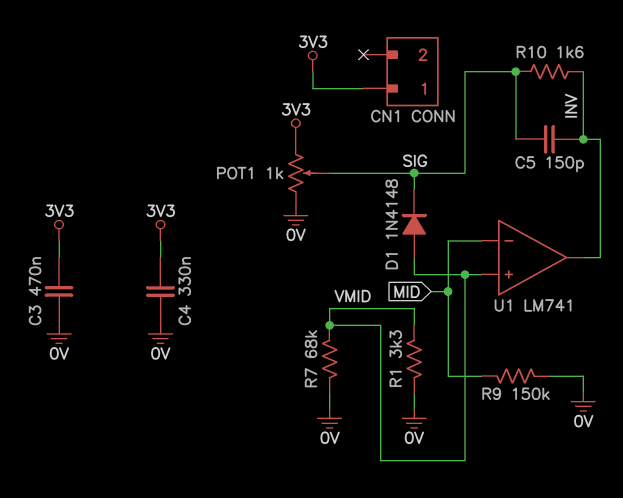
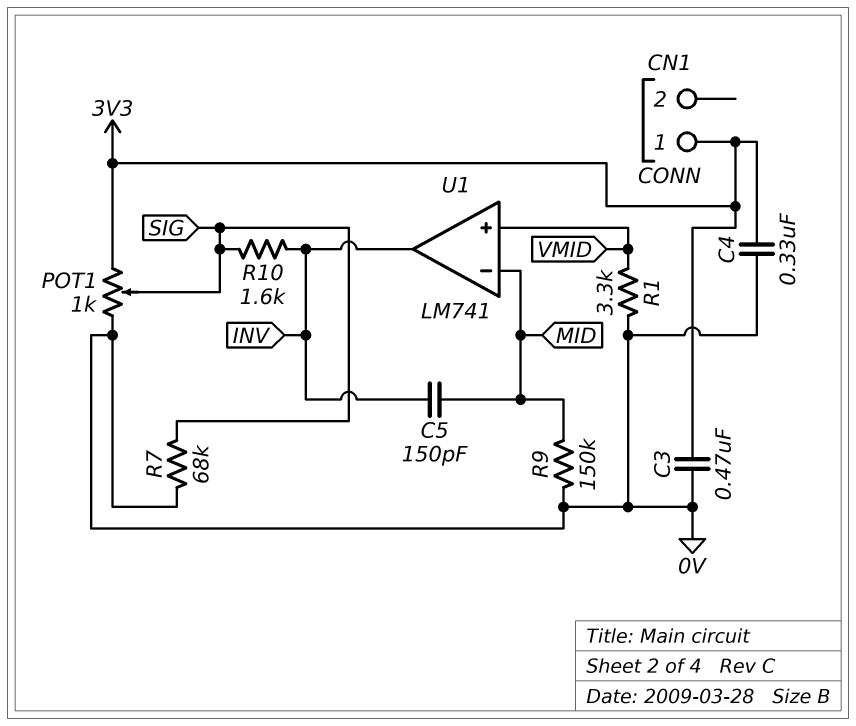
C5: 150pF (INV, SIG) -> 150pF (INV, MID)
D1: diode 1N4148 (A VMID, K SIG) -> none
R7: 68k (0V, VMID) -> 68k (0V, SIG)

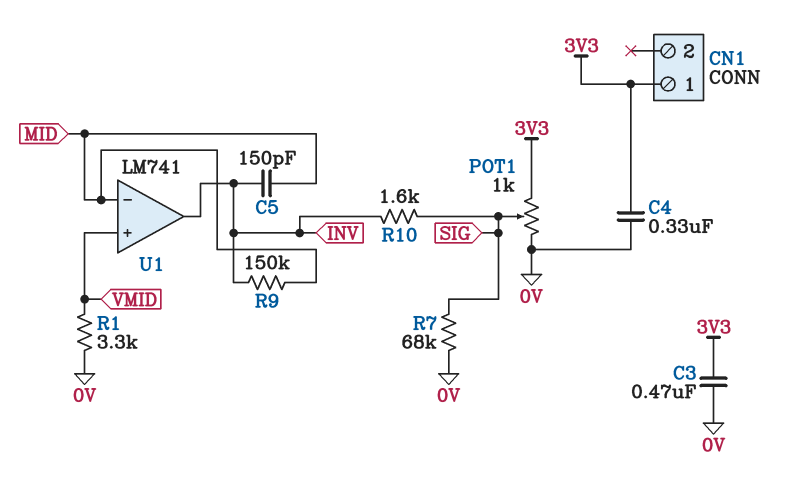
R9: 150k (0V, MID) -> 150k (INV, MID)

